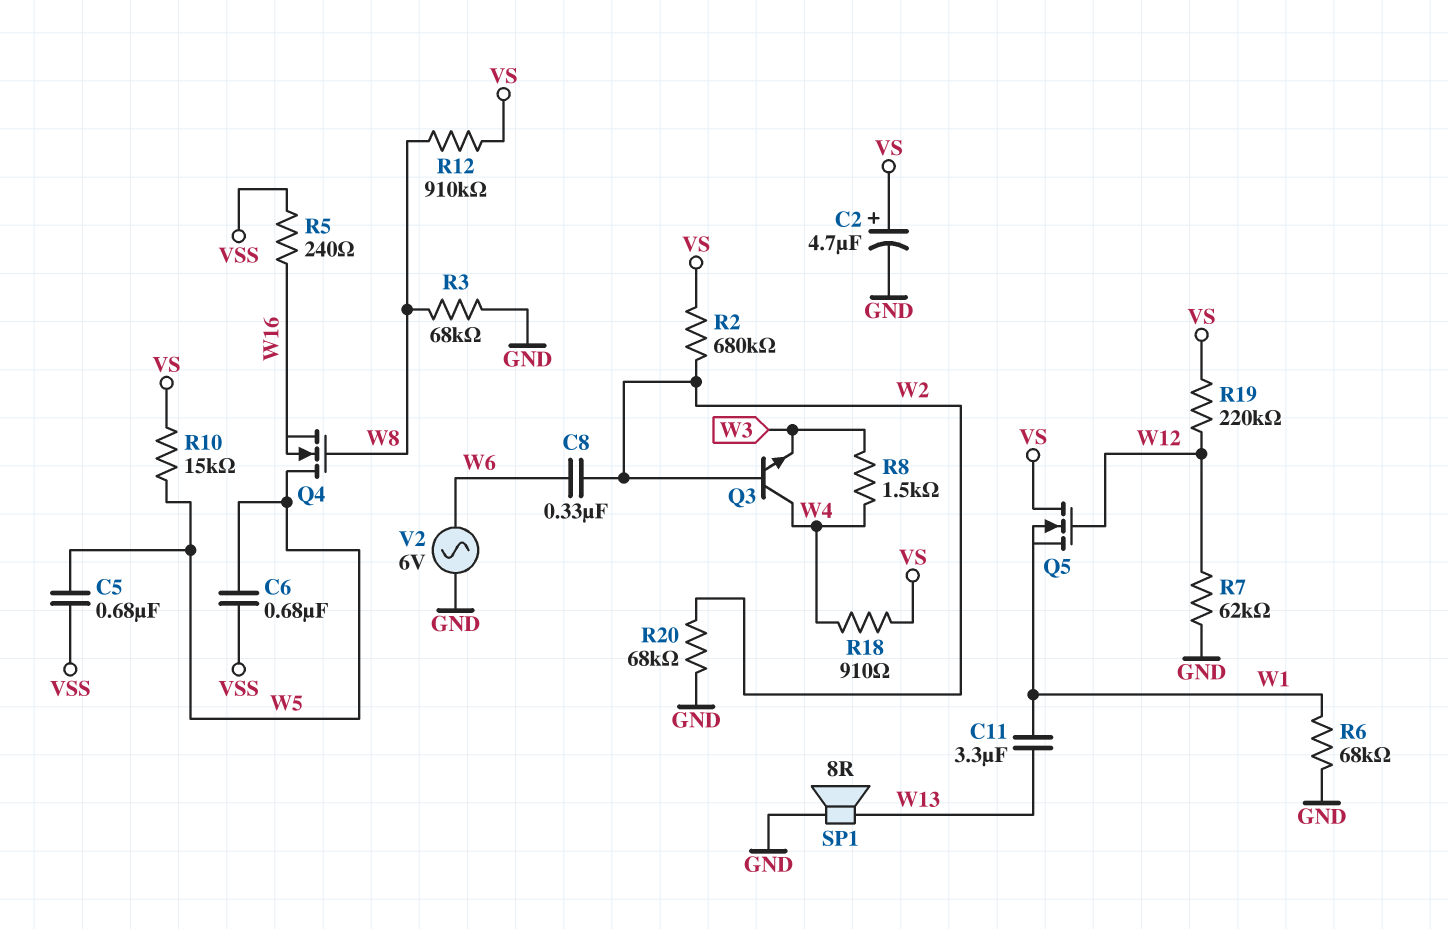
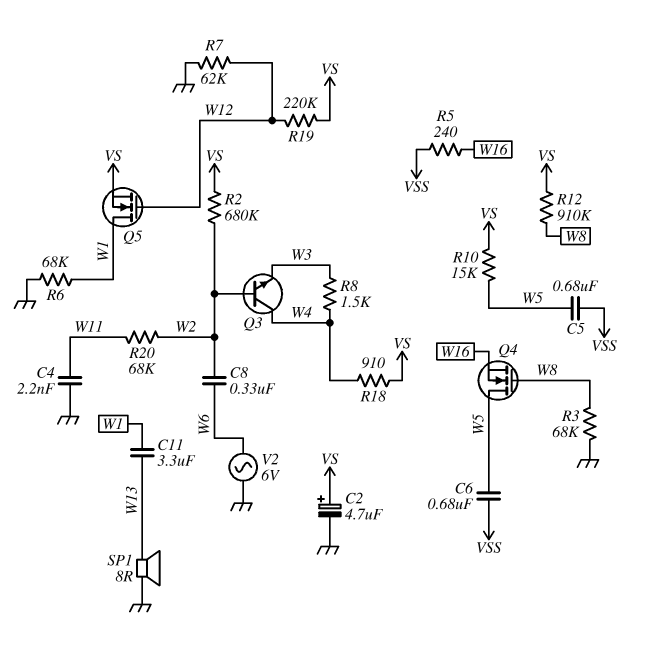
C4: none -> 2.2nF (GND, W11)
Q5: NMOS (G W12, D VS, S W1) -> NMOS (G W12, D W1, S VS)
R20: 68k (GND, W2) -> 68k (W2, W11)

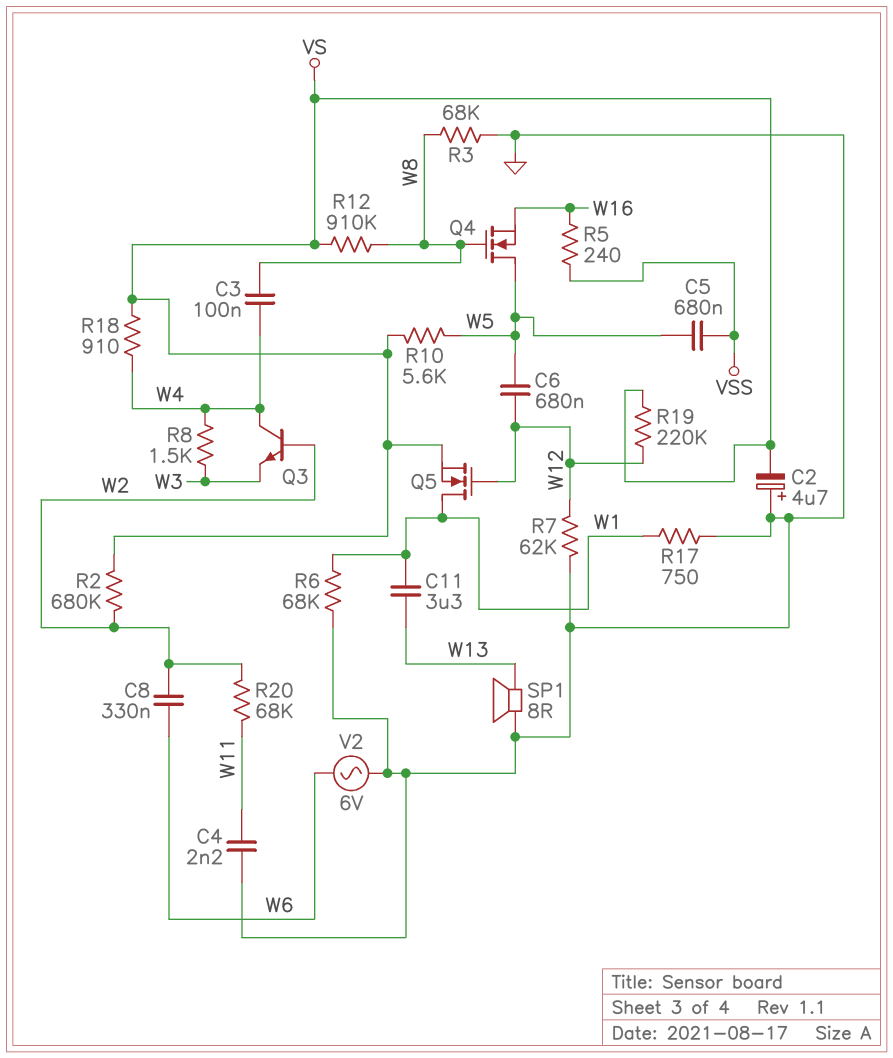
C2: 4.7uF (plus VS, minus GND) -> 4.7uF (plus GND, minus VS)
C3: none -> 100nF (W4, W8)
C6: 680nF (VSS, W5) -> 680nF (W5, W12)
R10: 15k (VS, W5) -> 5.6k (VS, W5)
R17: none -> 750 (GND, W1)

